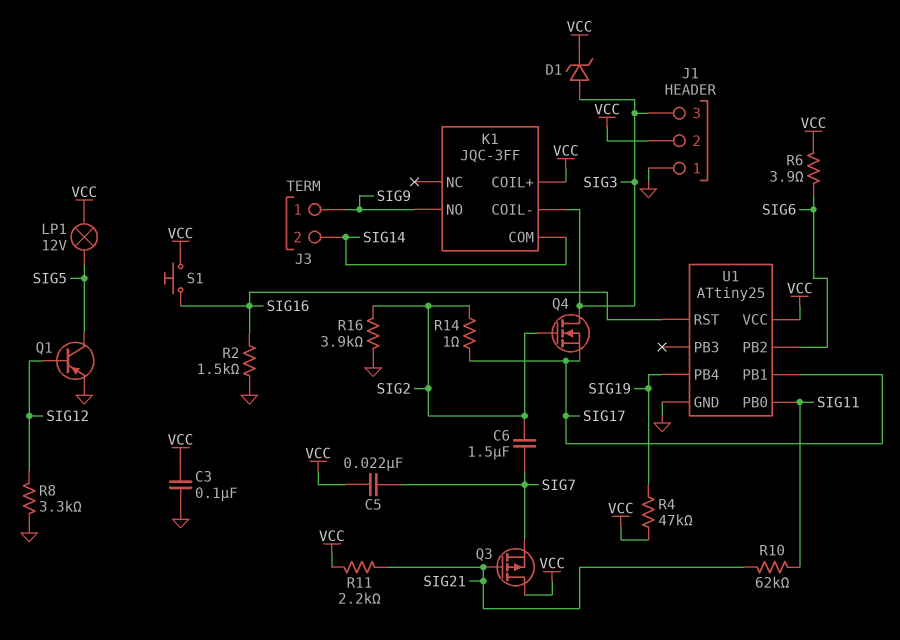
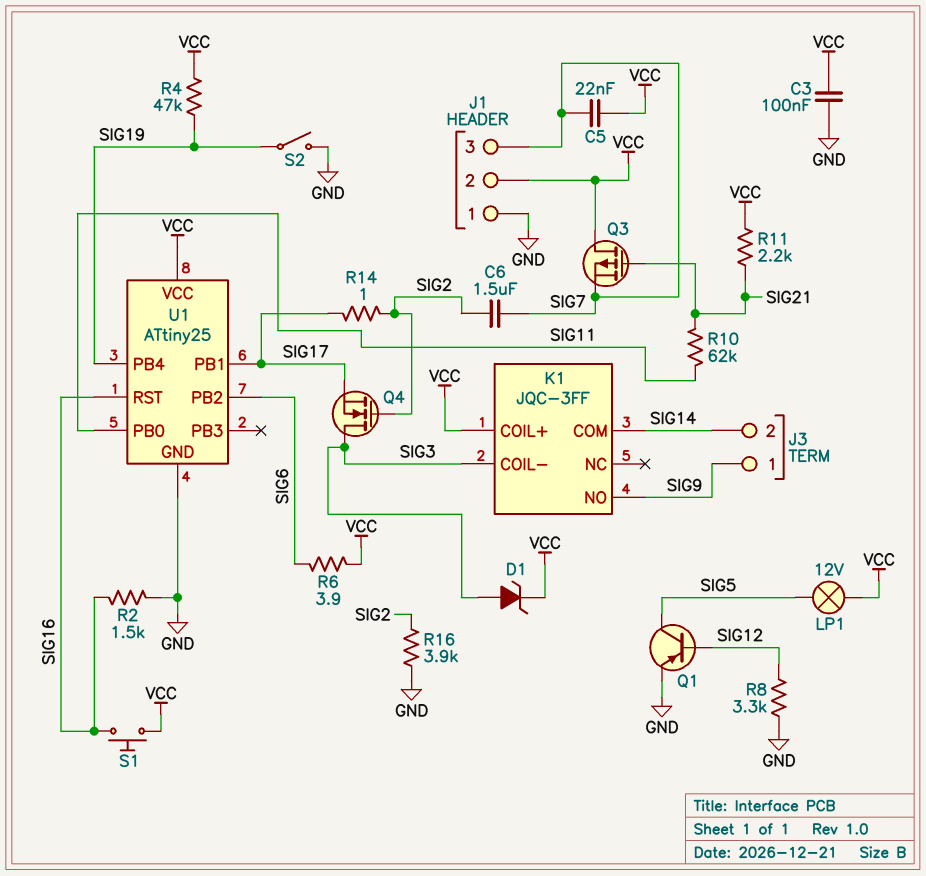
J1 pin 3: SIG3 -> SIG7
S2: none -> switch (GND, SIG19)

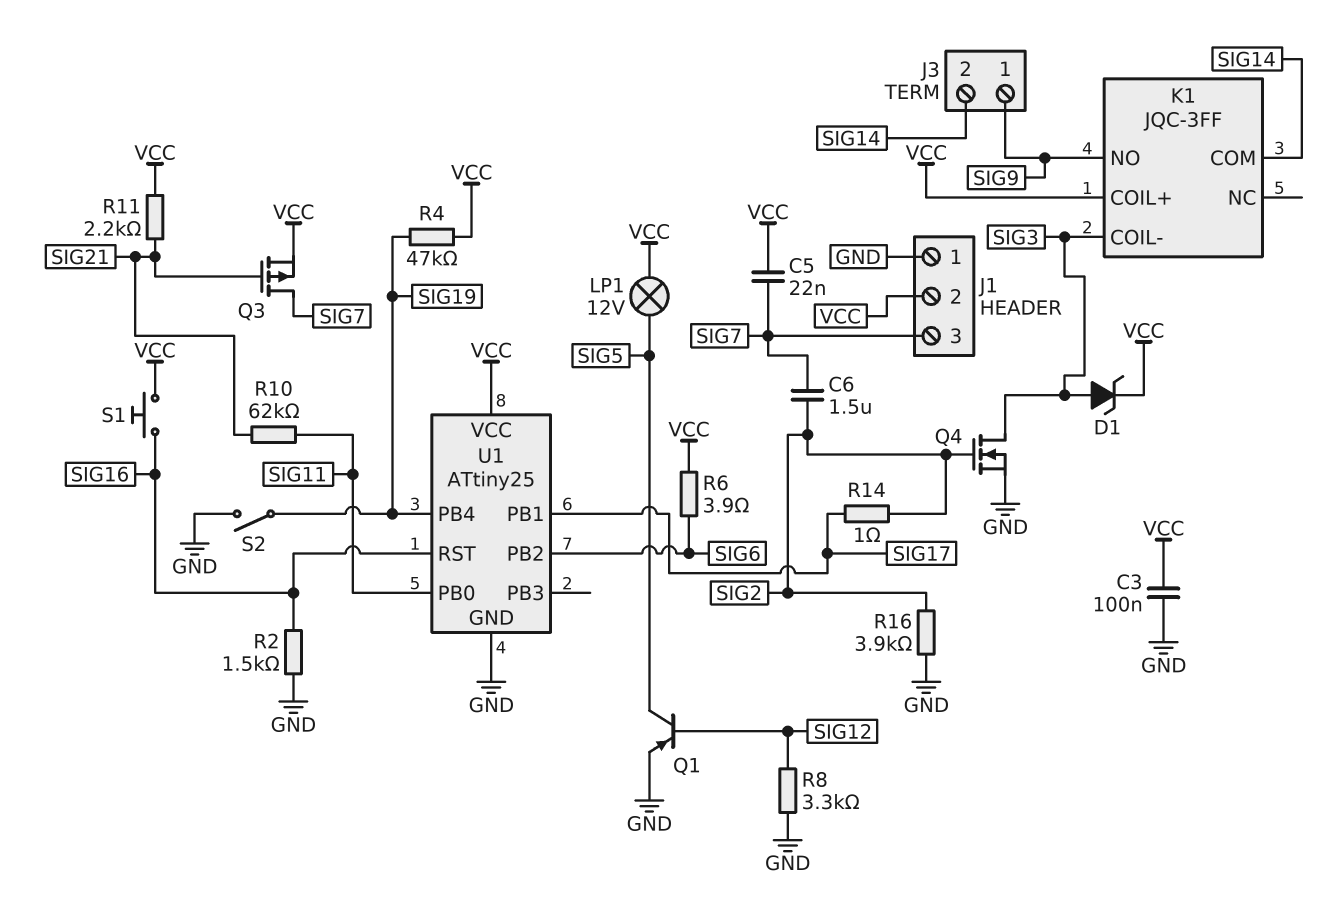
Q3: PMOS (G SIG21, D VCC, S SIG7) -> PMOS (G SIG21, D SIG7, S VCC)
Q4: NMOS (G SIG2, D SIG3, S SIG17) -> NMOS (G SIG2, D SIG3, S GND)

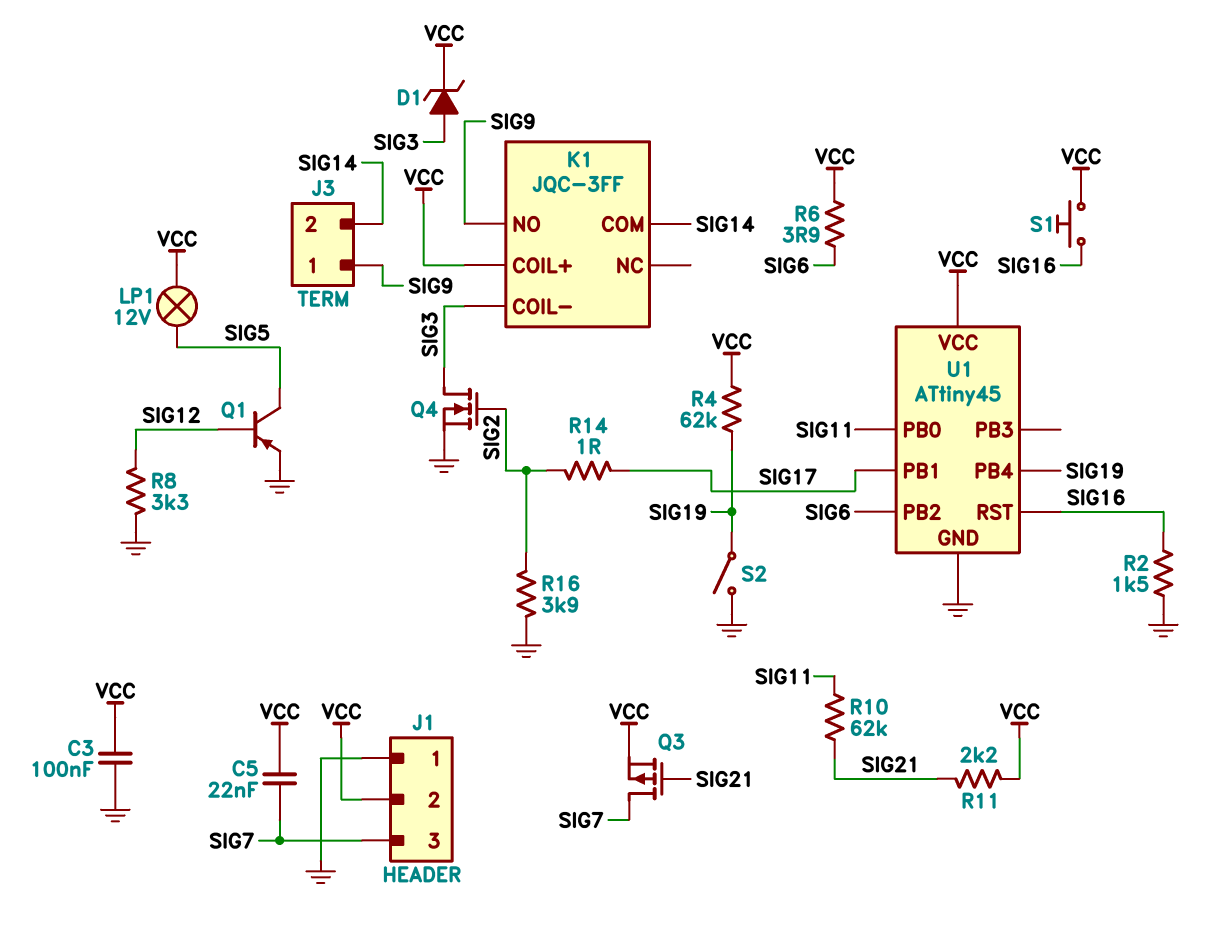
C6: 1.5uF (SIG2, SIG7) -> none
R4: 47k (SIG19, VCC) -> 62k (SIG19, VCC)
U1: ATtiny25 -> ATtiny45

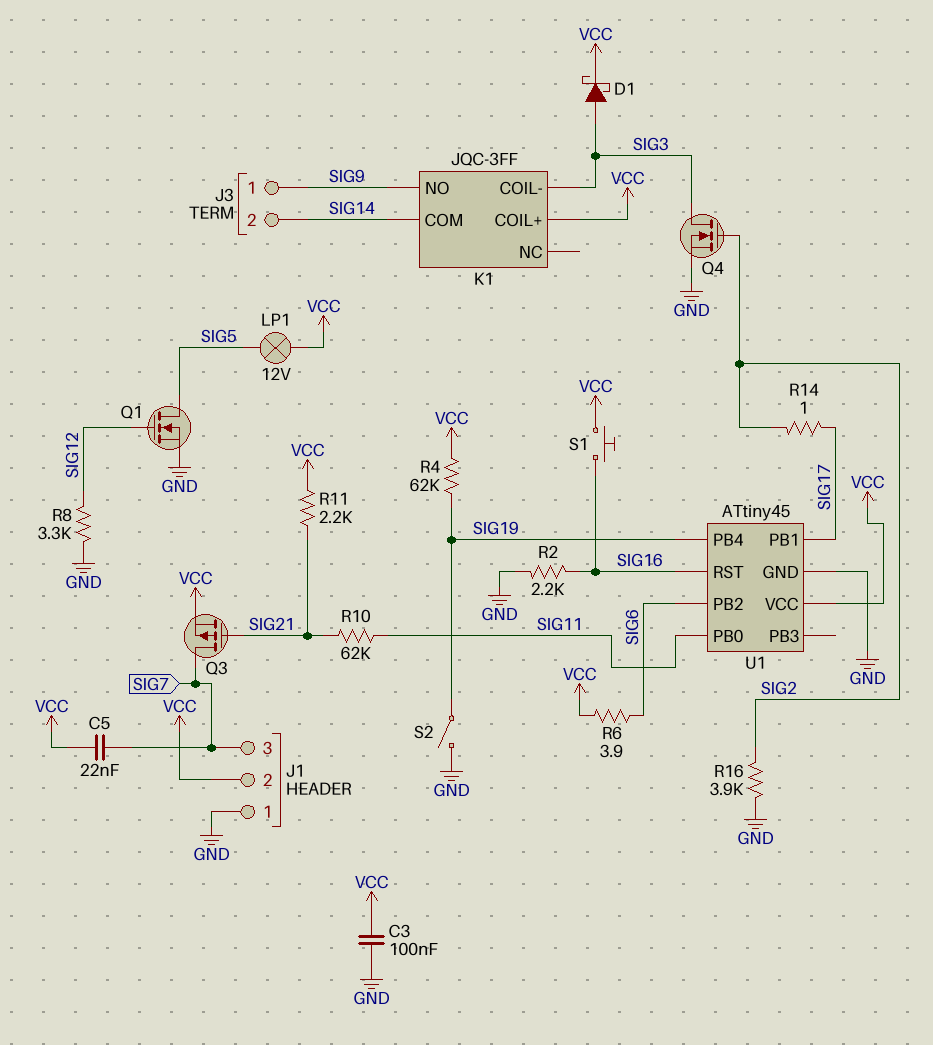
D1: zener (A SIG3, K VCC) -> schottky (A SIG3, K VCC)
Q1: PNP (B SIG12, C SIG5, E GND) -> NMOS (G SIG12, D SIG5, S GND)
R2: 1.5k (GND, SIG16) -> 2.2k (GND, SIG16)

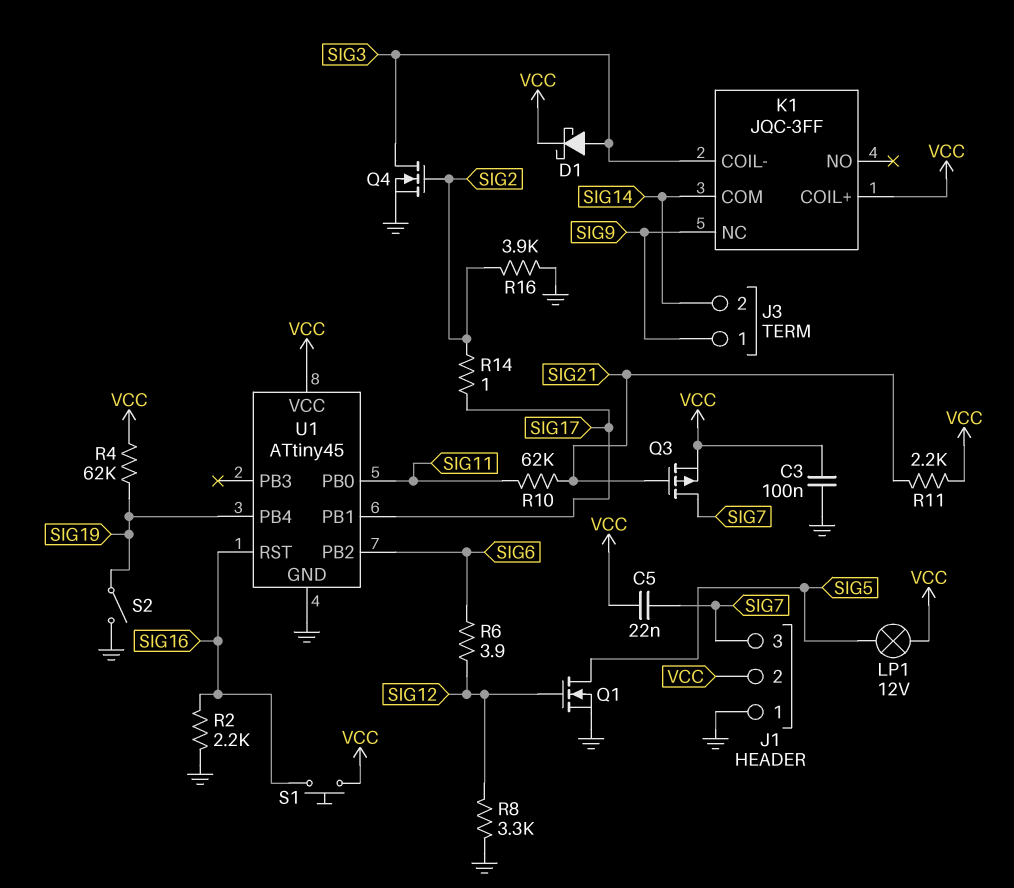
K1 pin NC: none -> SIG9
K1 pin NO: SIG9 -> none
R6: 3.9 (SIG6, VCC) -> 3.9 (SIG6, SIG12)

